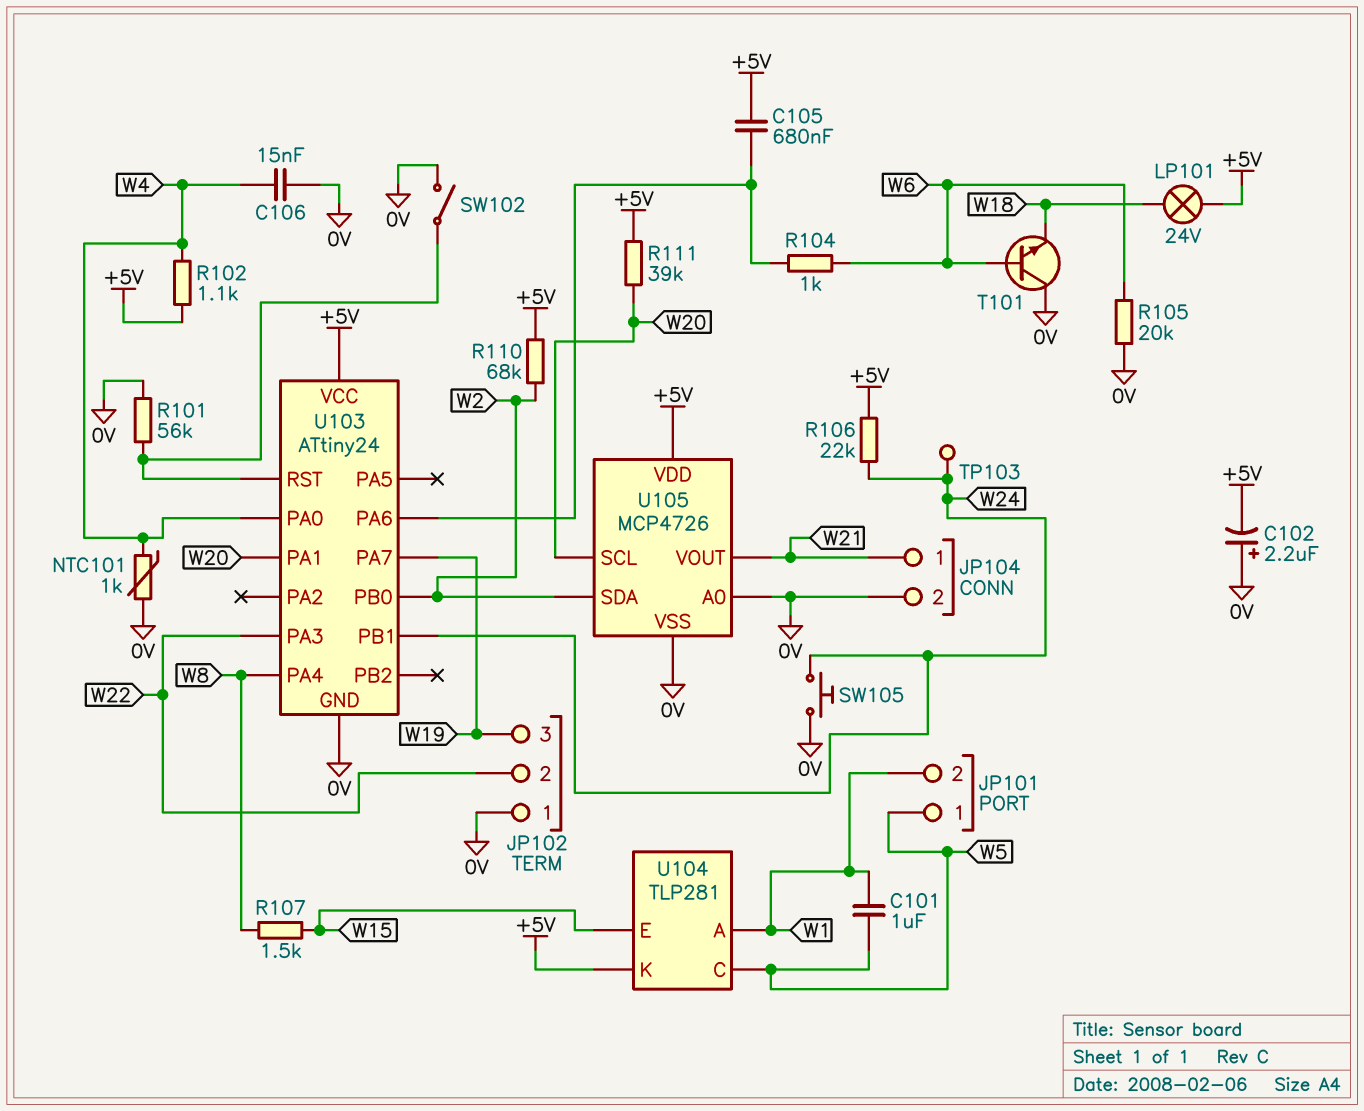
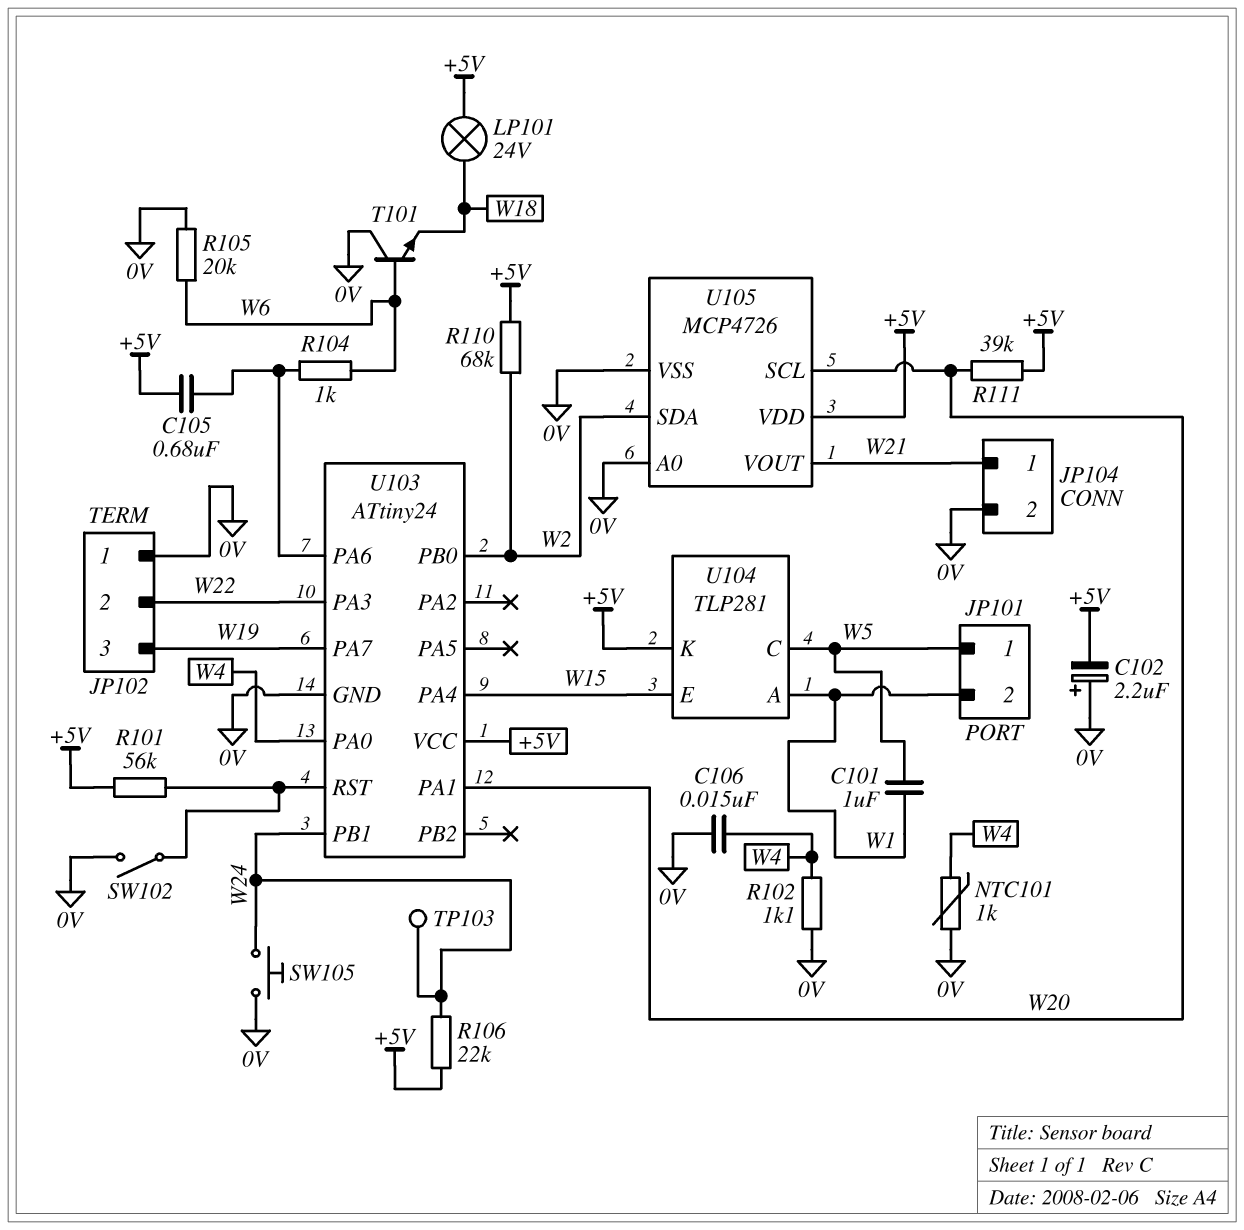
R101: 56k (0V, U103/RST) -> 56k (+5V, U103/RST)
R102: 1.1k (+5V, W4) -> 1.1k (0V, W4)
R107: 1.5k (W8, W15) -> none
U103 pin PA4: W8 -> W15

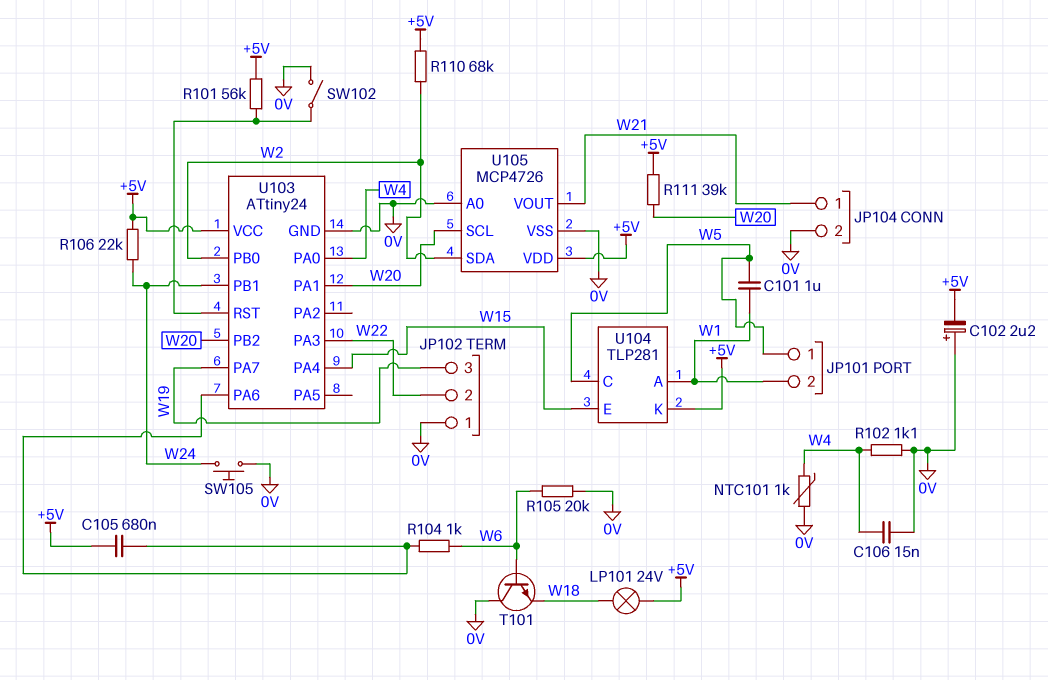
TP103: test point (W24) -> none
U103 pin PB2: none -> W20

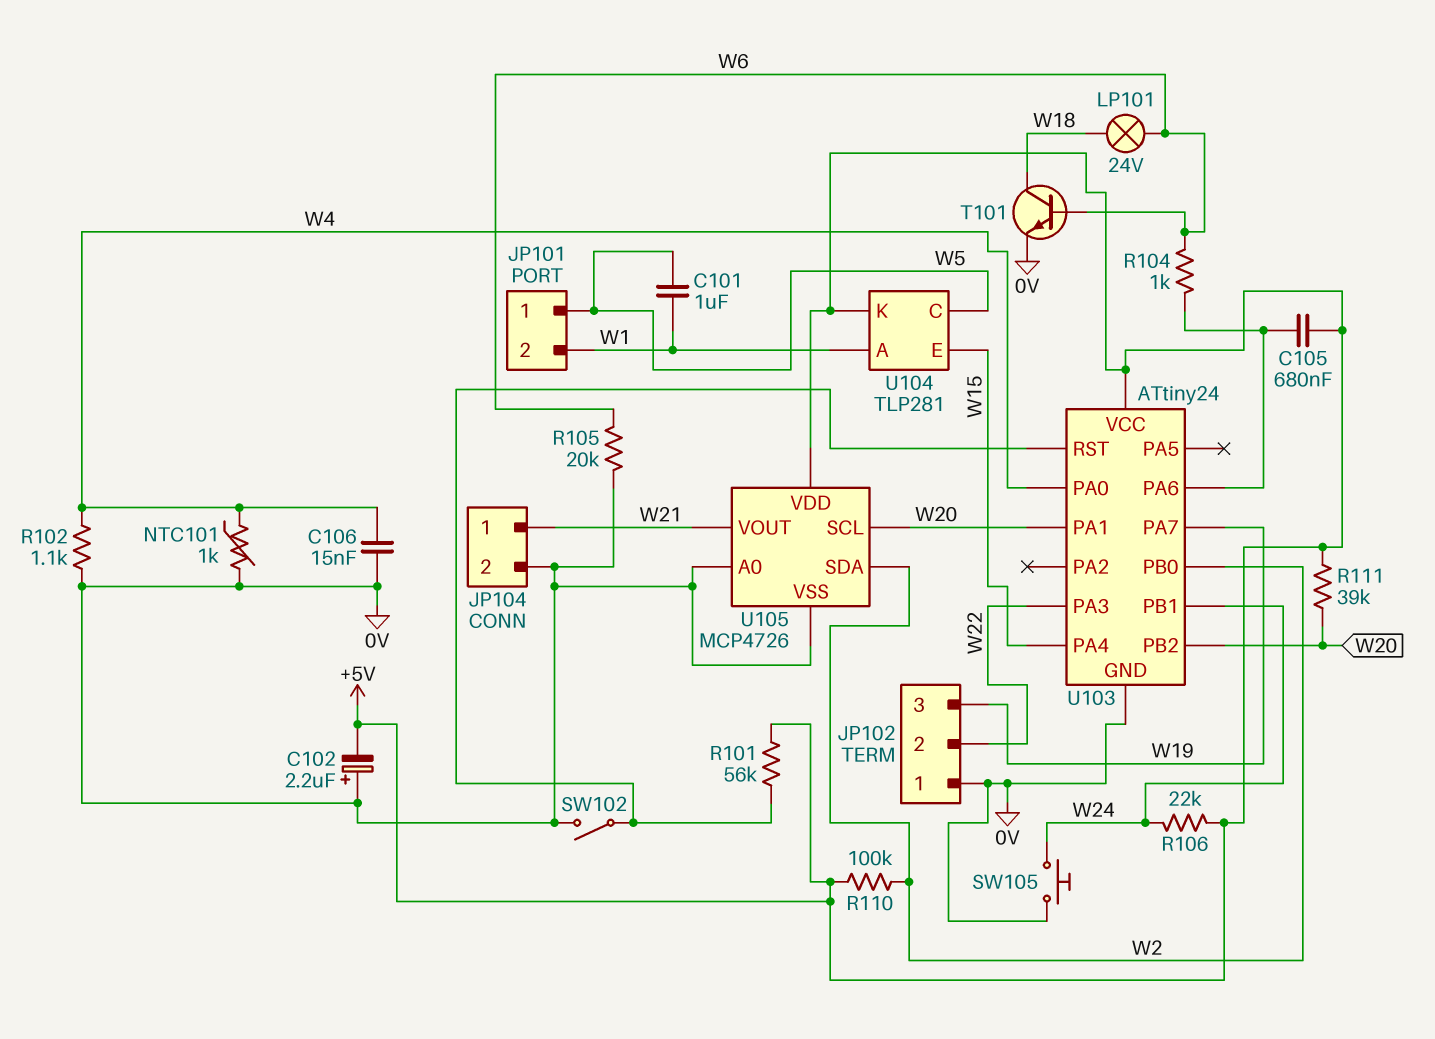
LP101: lamp 24V (+5V, W18) -> lamp 24V (W6, W18)
R110: 68k (+5V, W2) -> 100k (+5V, W2)
T101: NPN (B W6, C 0V, E W18) -> NPN (B W6, C W18, E 0V)

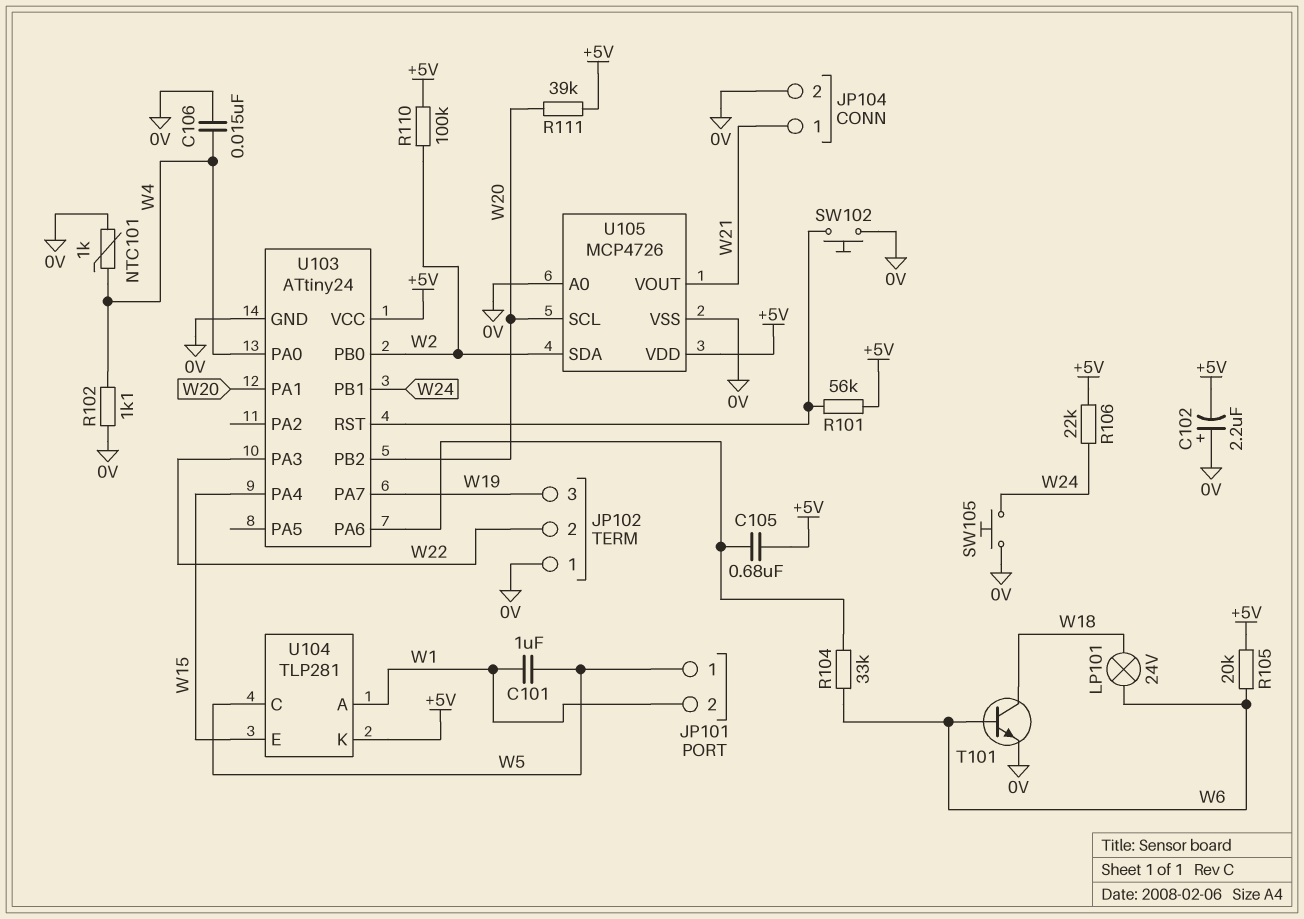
R104: 1k (U103/PA6, W6) -> 33k (U103/PA6, W6)
R105: 20k (0V, W6) -> 20k (+5V, W6)
SW102: switch (0V, U103/RST) -> button (0V, U103/RST)

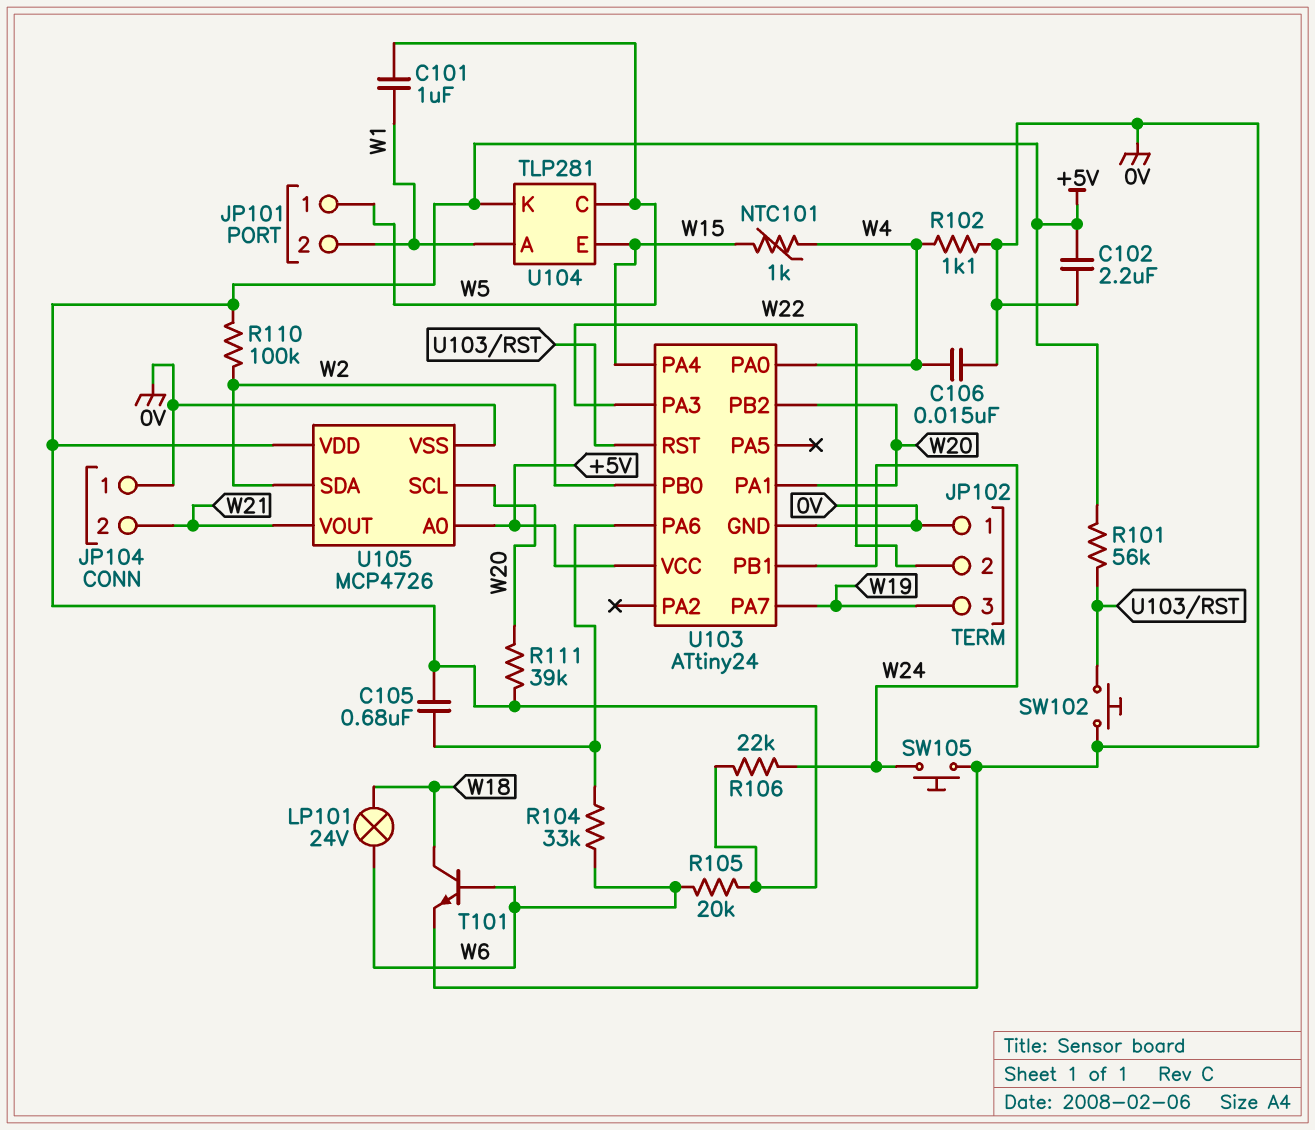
C102: 2.2uF (plus 0V, minus +5V) -> 2.2uF (+5V, 0V)
JP104 pin 1: W21 -> 0V
JP104 pin 2: 0V -> W21
NTC101: 1k (0V, W4) -> 1k (W4, W15)
U105 pin A0: 0V -> +5V

